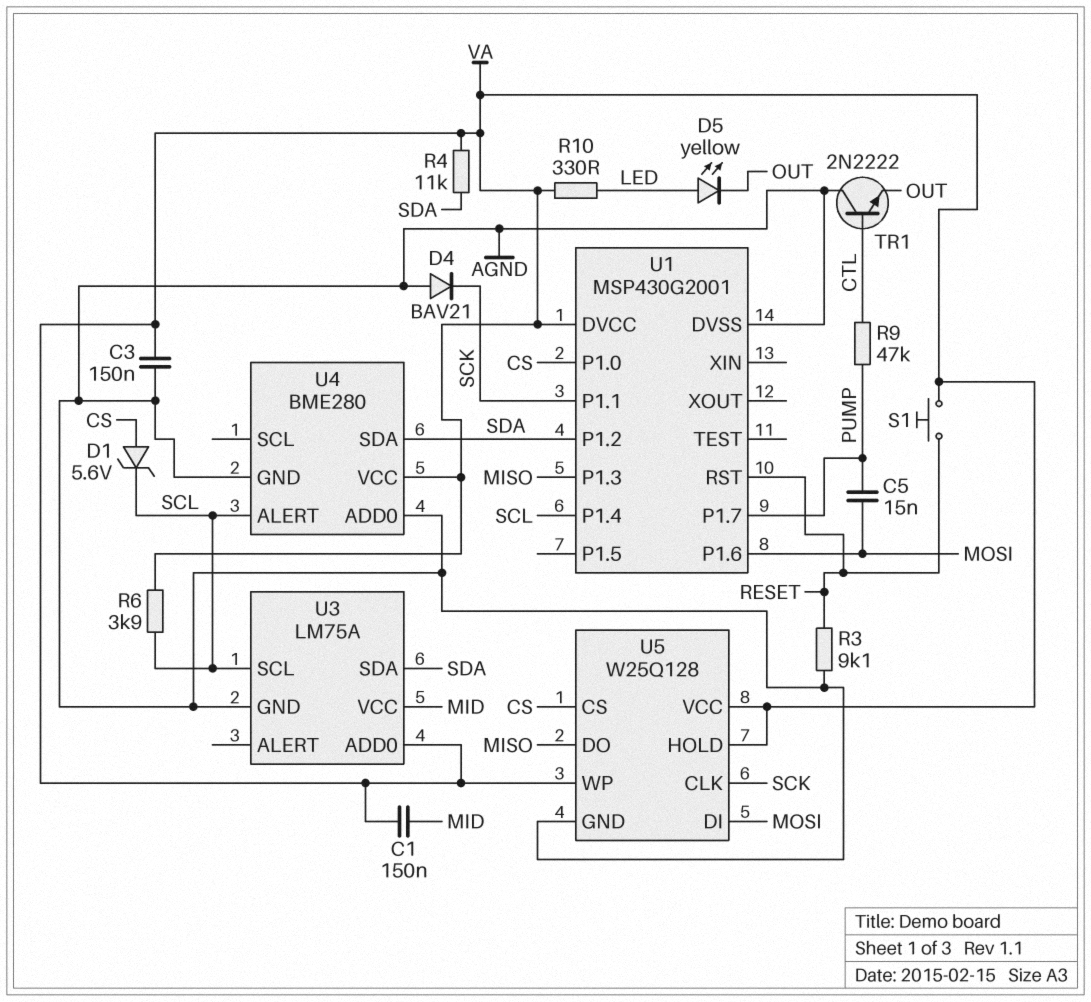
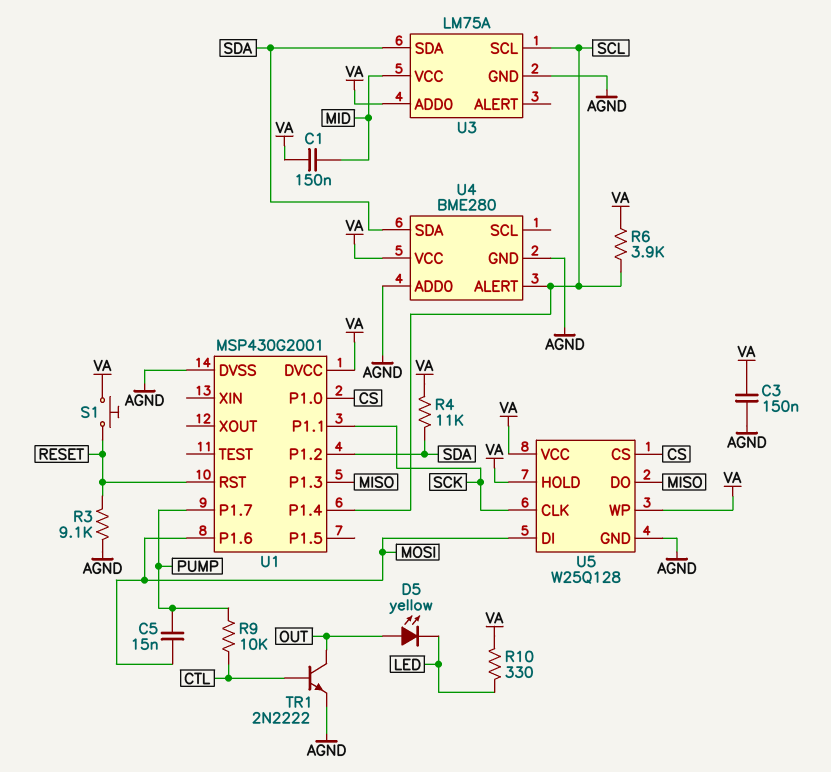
D1: zener 5.6V (A CS, K SCL) -> none
D4: diode BAV21 (A AGND, K SCK) -> none
D5: LED yellow (A LED, K OUT) -> LED yellow (A OUT, K LED)
R9: 47k (CTL, PUMP) -> 10k (CTL, PUMP)
TR1: NPN 2N2222 (B CTL, C AGND, E OUT) -> NPN 2N2222 (B CTL, C OUT, E AGND)

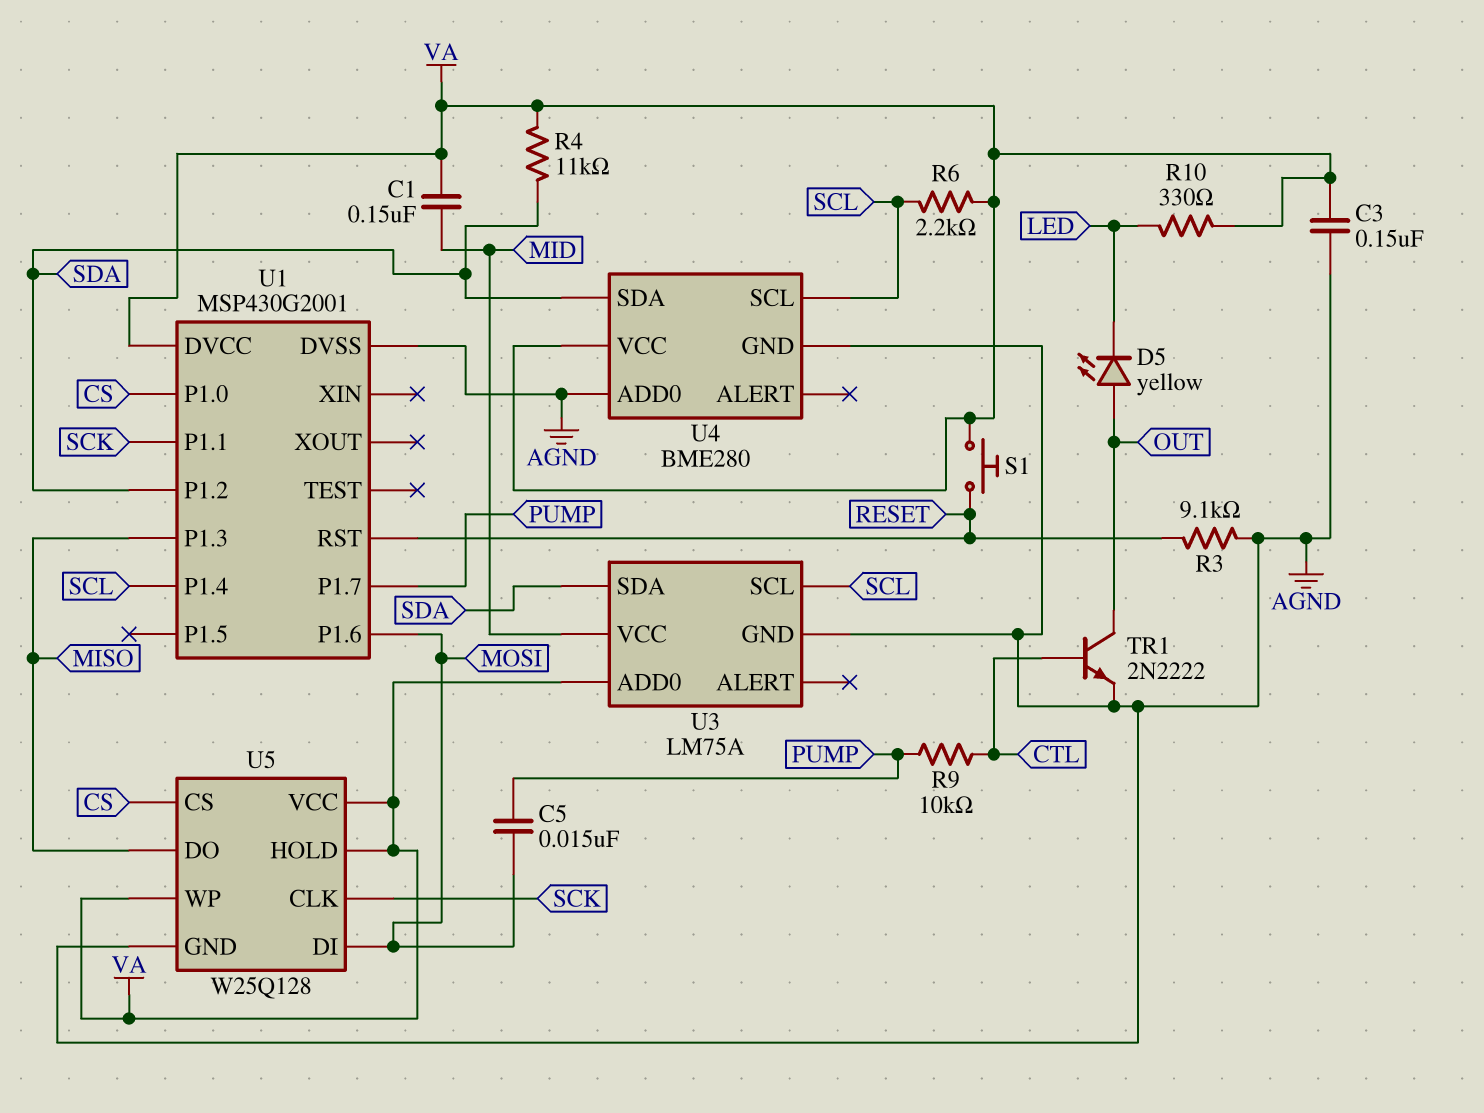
R6: 3.9k (SCL, VA) -> 2.2k (SCL, VA)
U4 pin ALERT: SCL -> none
U4 pin SCL: none -> SCL

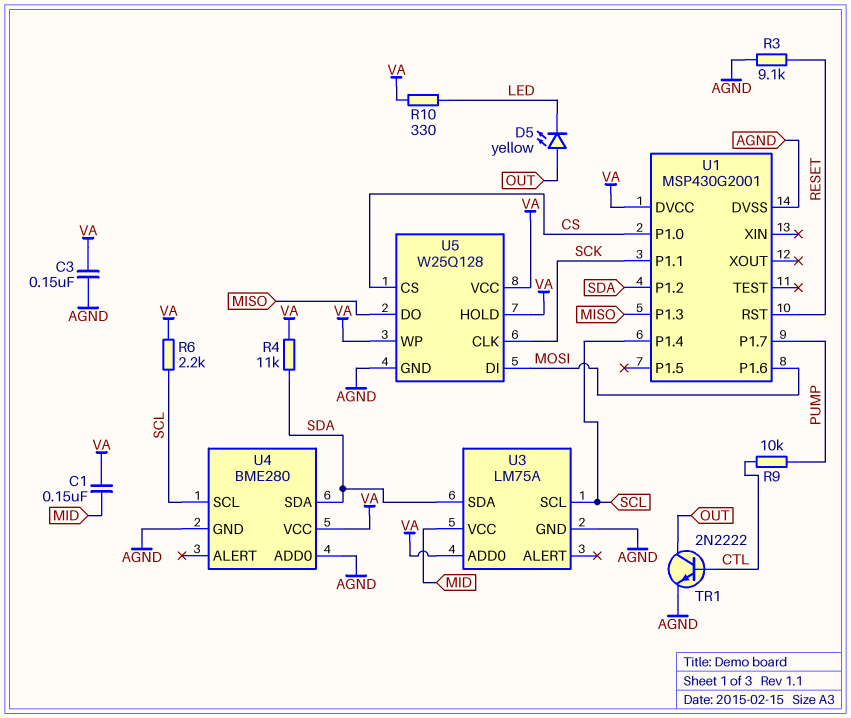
C5: 15nF (MOSI, PUMP) -> none
S1: button (RESET, VA) -> none

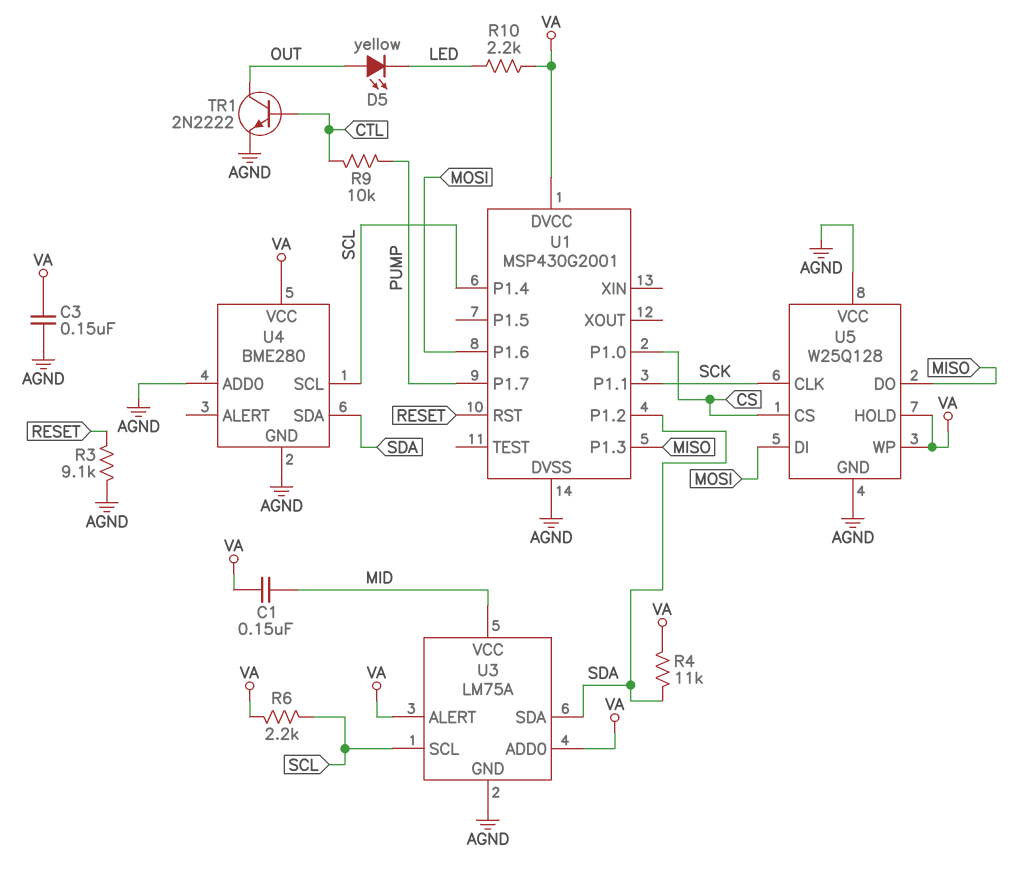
R10: 330 (LED, VA) -> 2.2k (LED, VA)
U3 pin ALERT: none -> VA
U5 pin VCC: VA -> AGND

